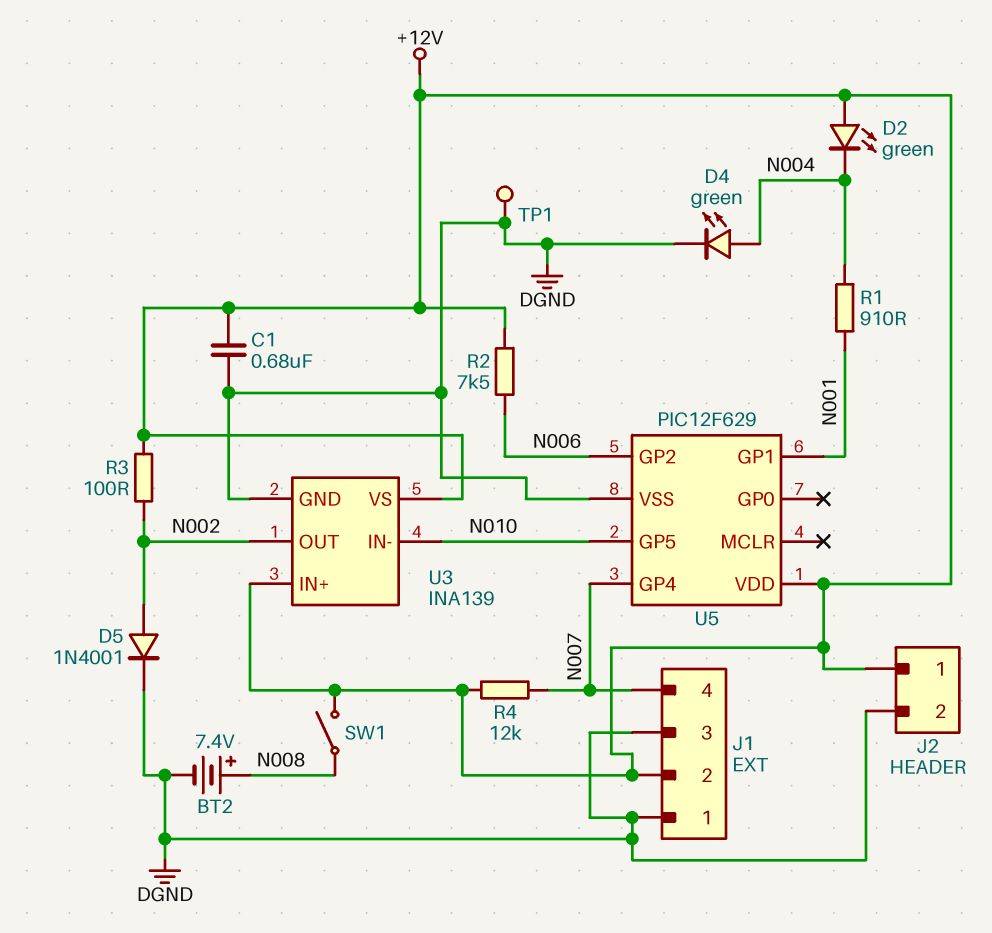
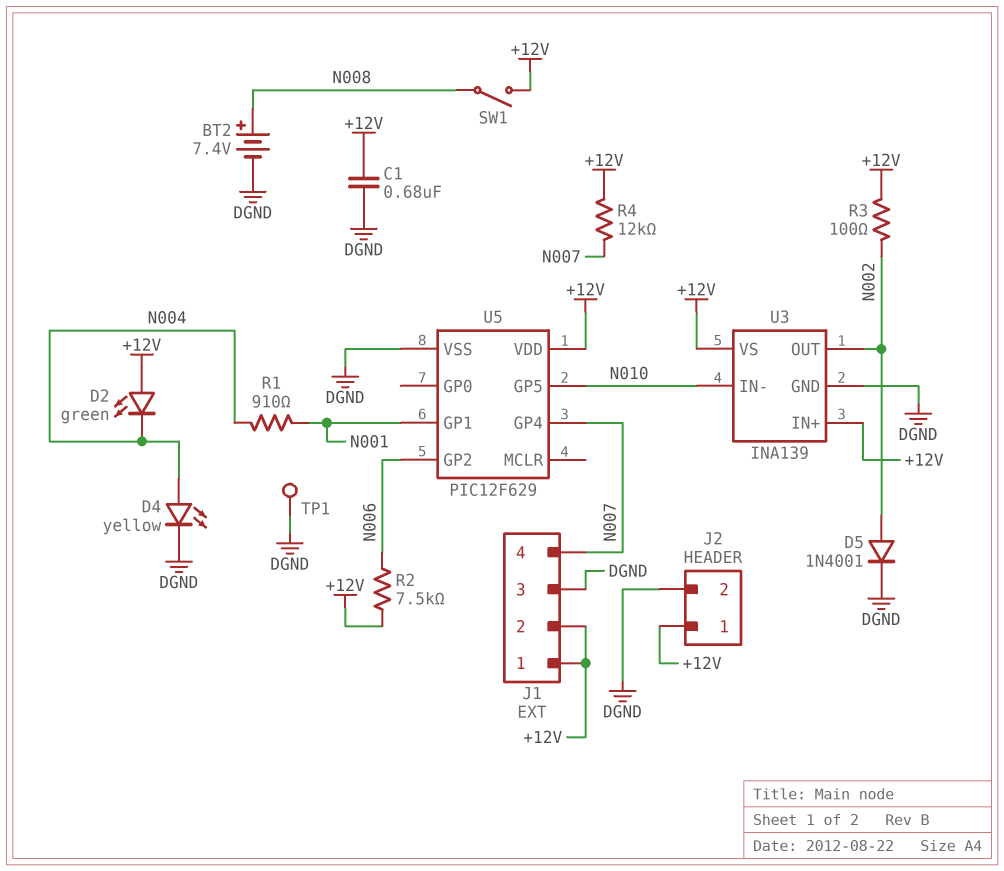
D4: LED green (A N004, K DGND) -> LED yellow (A N004, K DGND)
J1 pin 1: DGND -> +12V

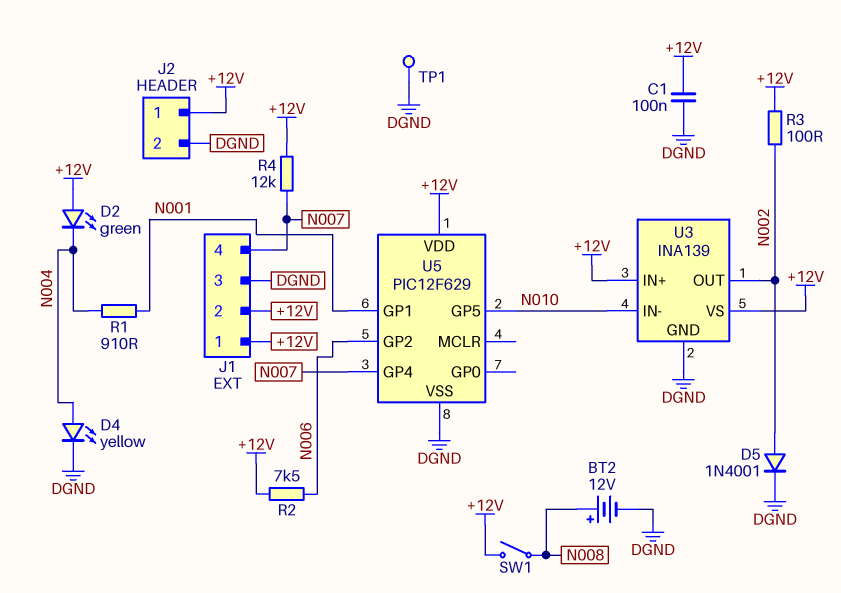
BT2: 7.4V (plus N008, minus DGND) -> 12V (plus N008, minus DGND)
C1: 680nF (+12V, DGND) -> 100nF (+12V, DGND)

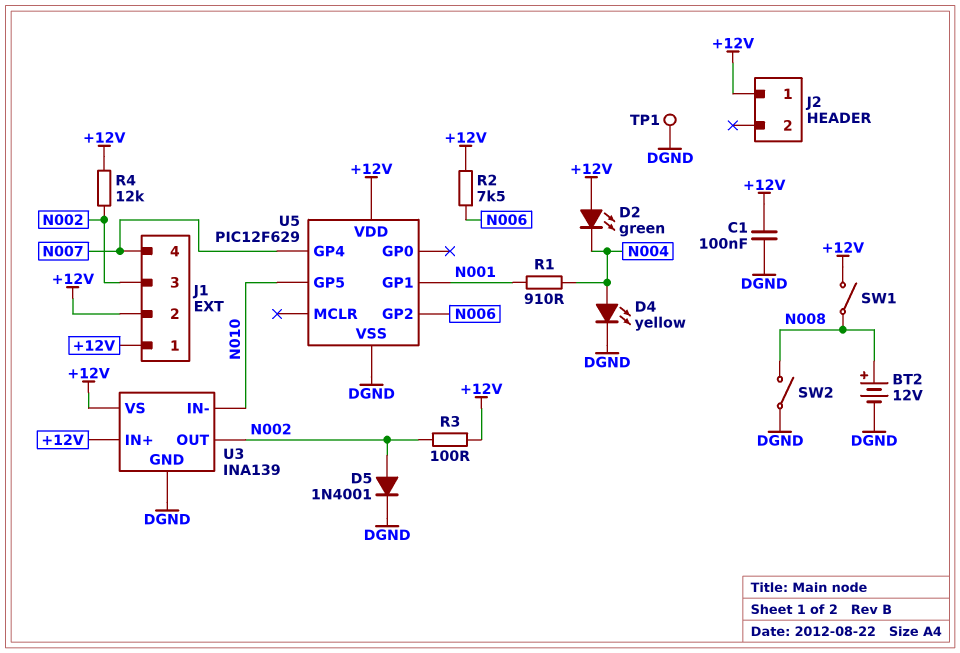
J1 pin 3: DGND -> N002
J2 pin 2: DGND -> none
R4: 12k (+12V, N007) -> 12k (+12V, N002)
SW2: none -> switch (DGND, N008)

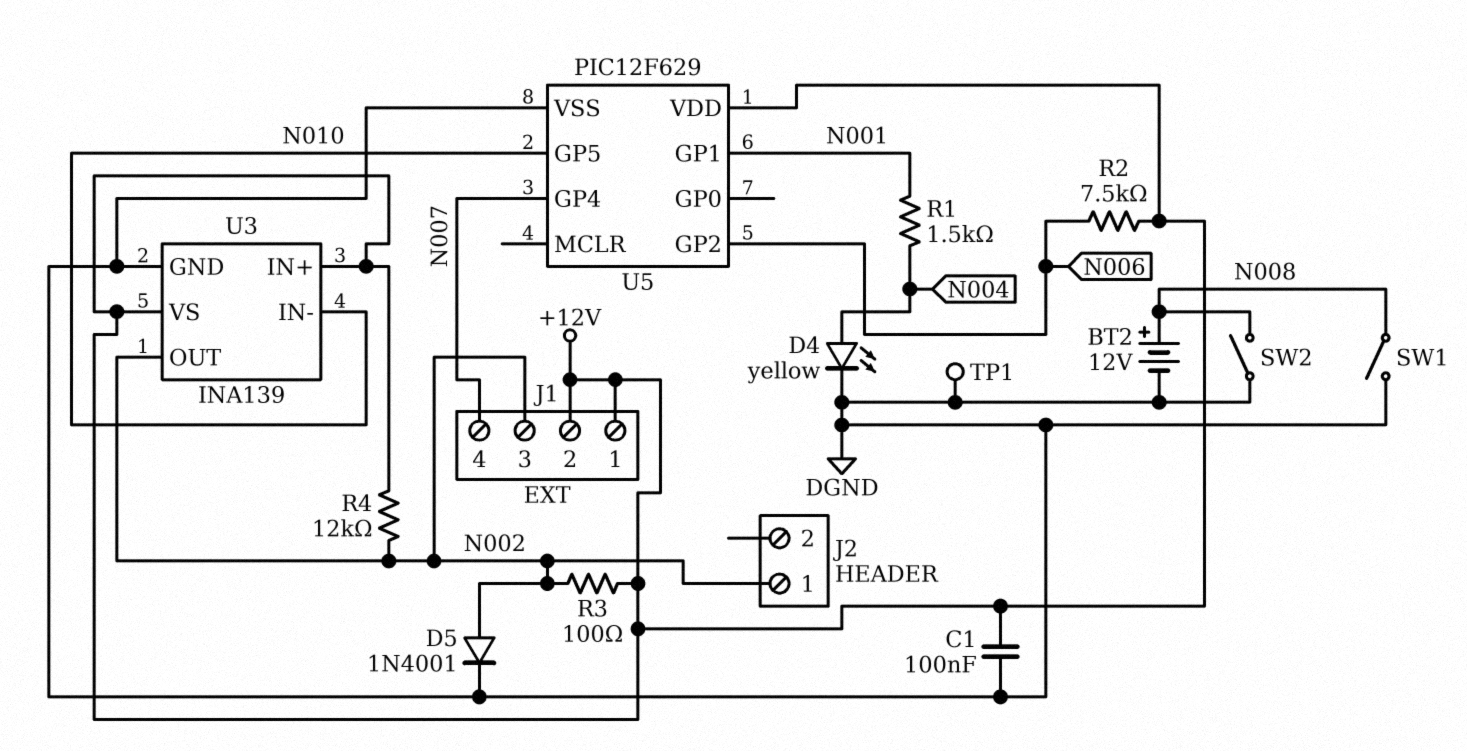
D2: LED green (A +12V, K N004) -> none
J2 pin 1: +12V -> N002
R1: 910 (N001, N004) -> 1.5k (N001, N004)
SW1: switch (+12V, N008) -> switch (DGND, N008)

